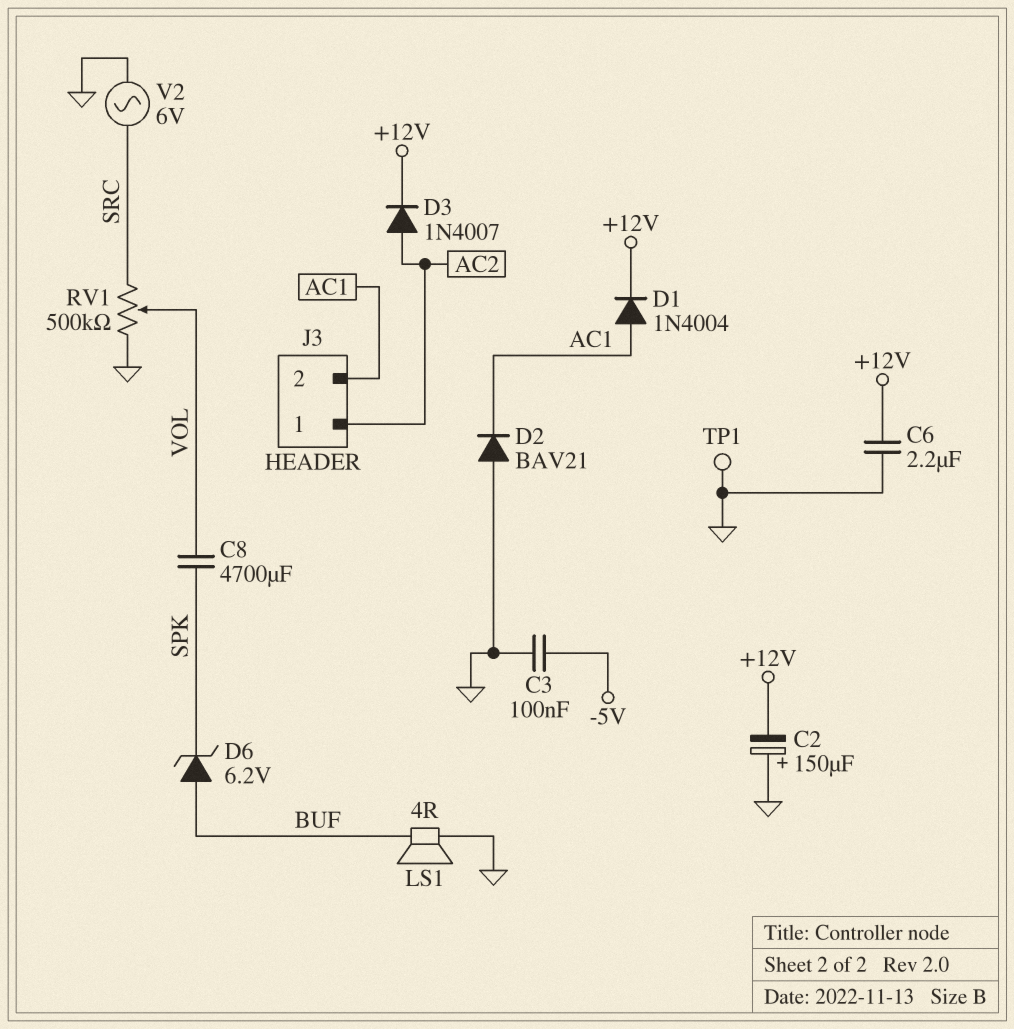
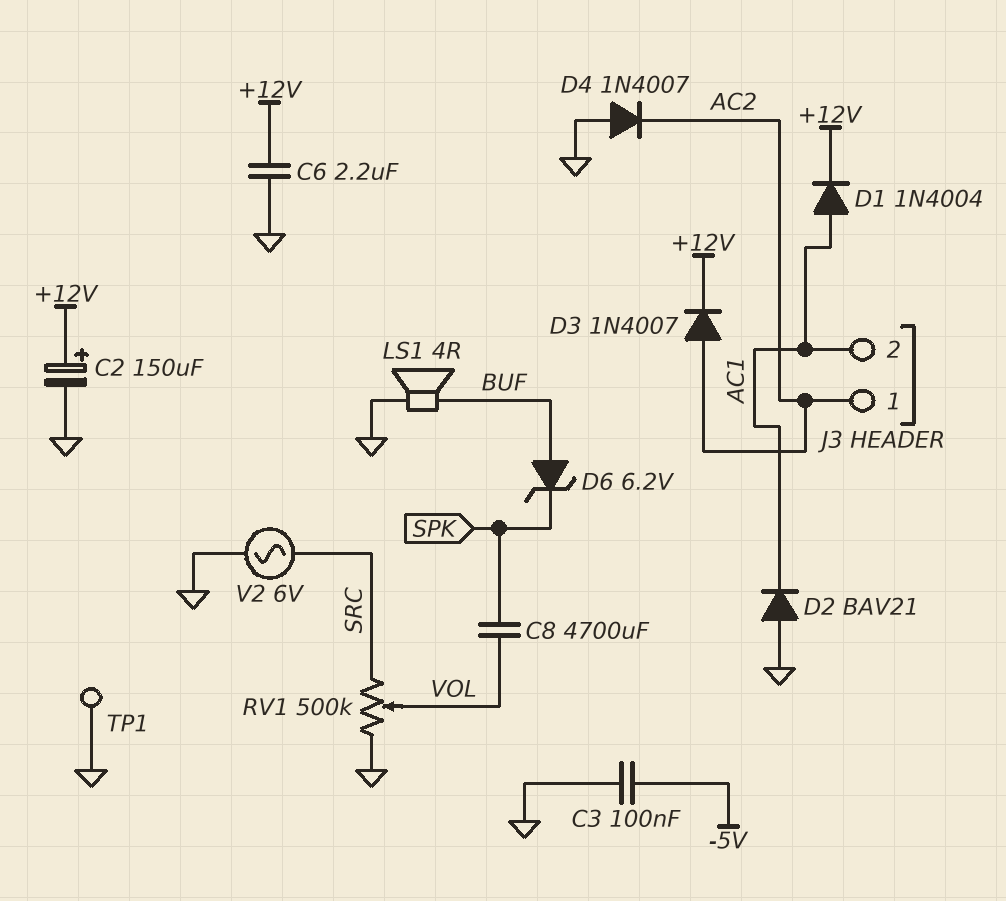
C2: 150uF (plus GND, minus +12V) -> 150uF (plus +12V, minus GND)
D4: none -> diode 1N4007 (A GND, K AC2)

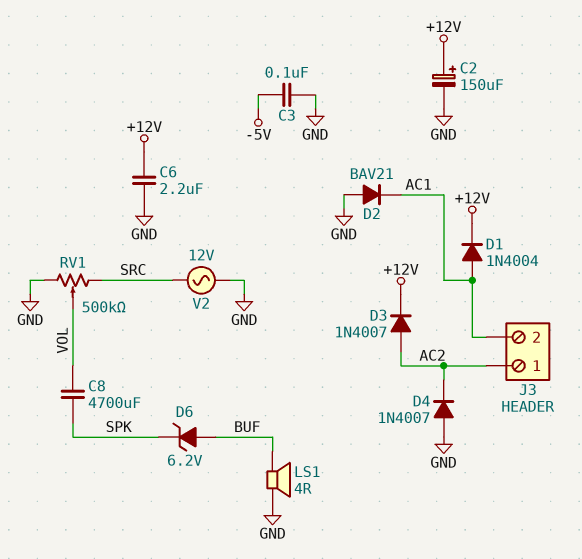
TP1: test point (GND) -> none
V2: AC 6V (GND, SRC) -> AC 12V (GND, SRC)

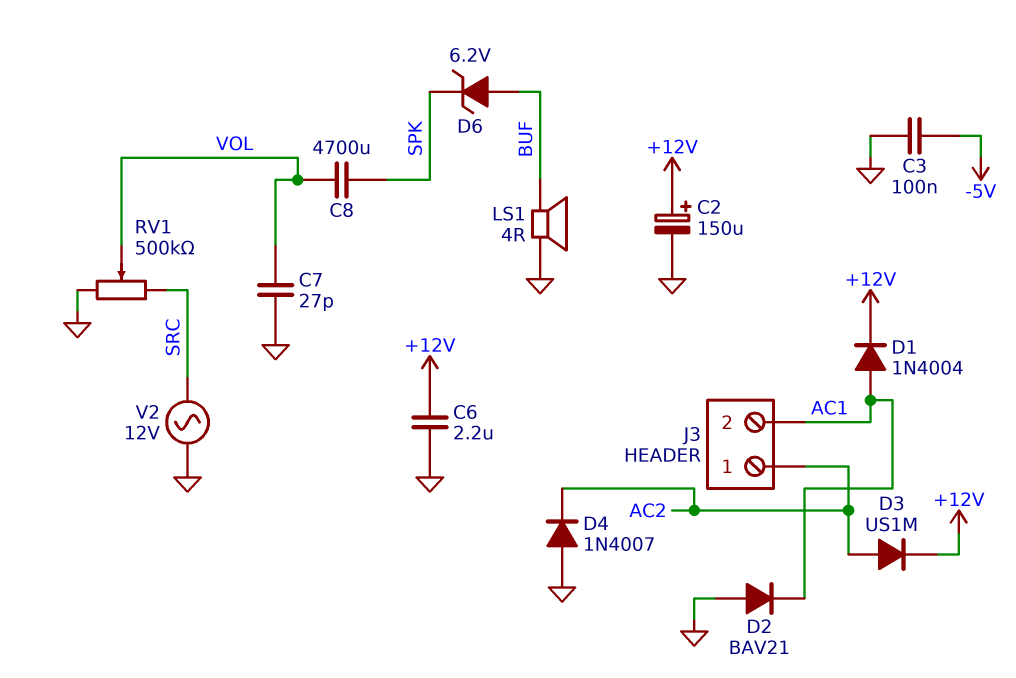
C7: none -> 27pF (GND, VOL)
D3: diode 1N4007 (A AC2, K +12V) -> diode US1M (A AC2, K +12V)

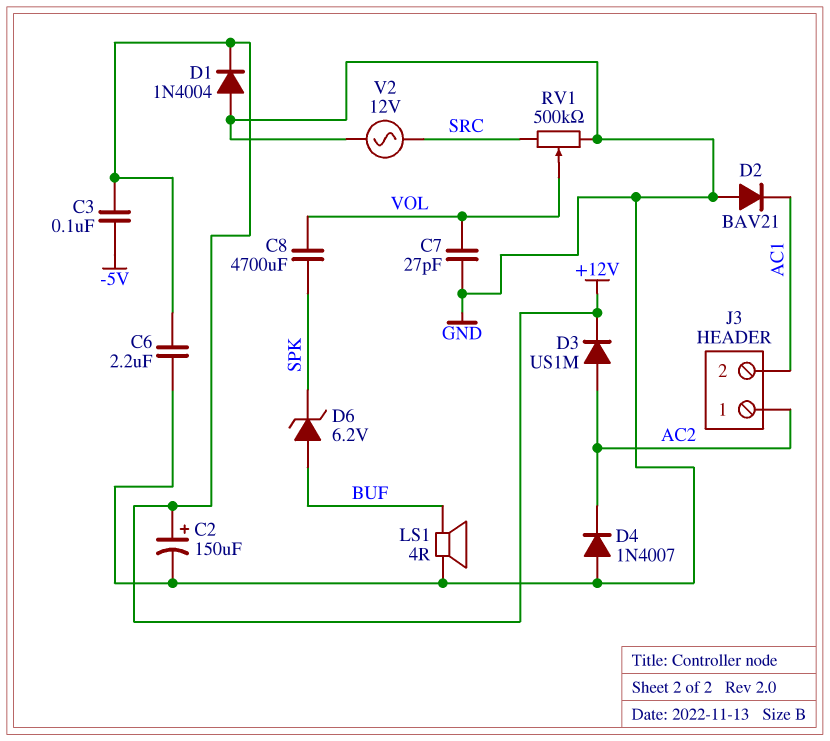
C3: 100nF (-5V, GND) -> 100nF (+12V, -5V)
D1: diode 1N4004 (A AC1, K +12V) -> diode 1N4004 (A GND, K +12V)

